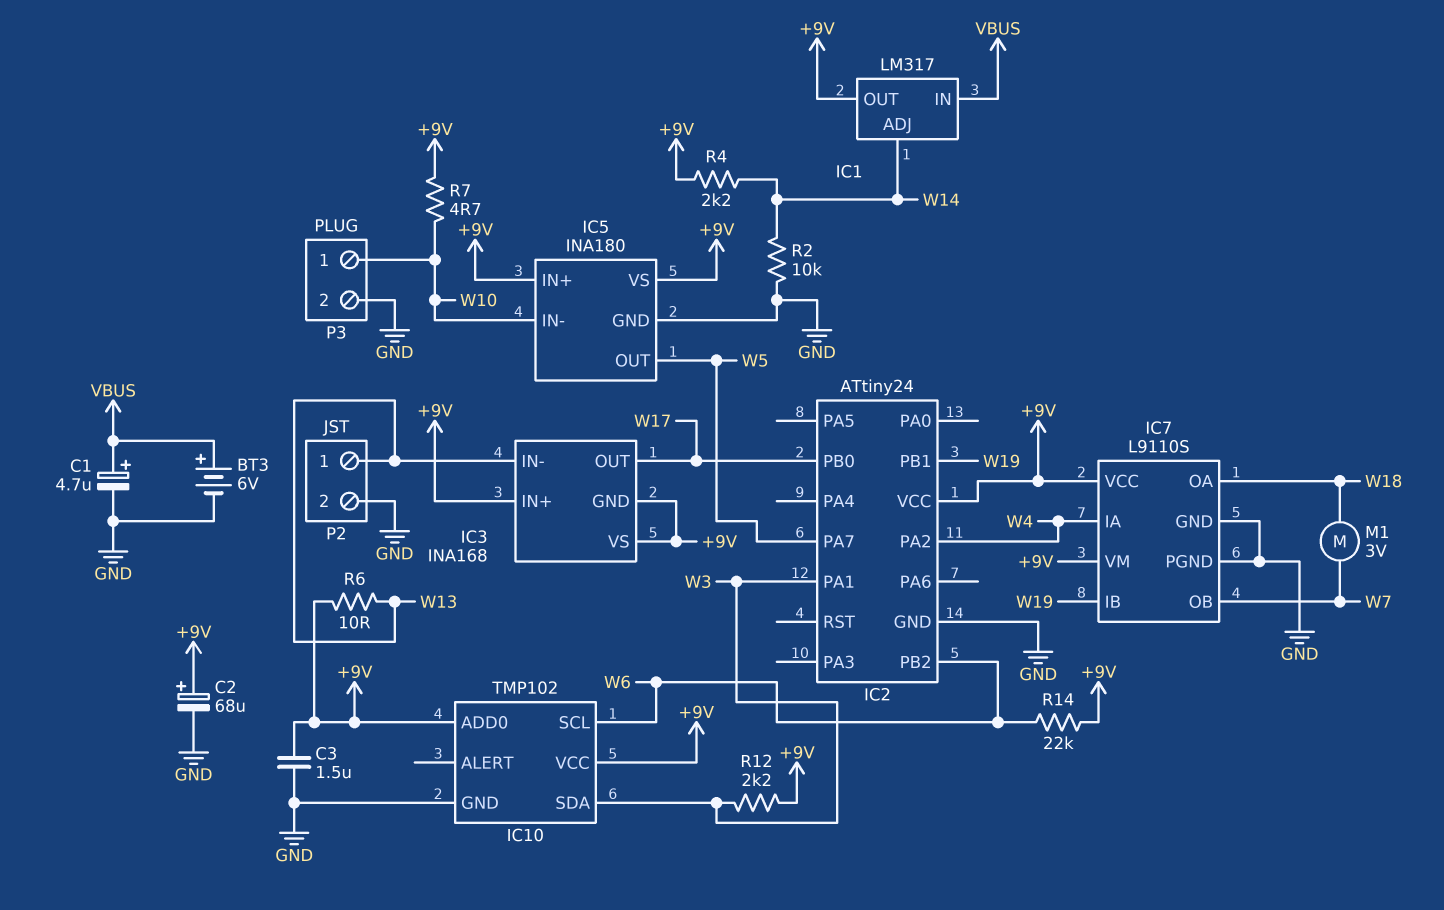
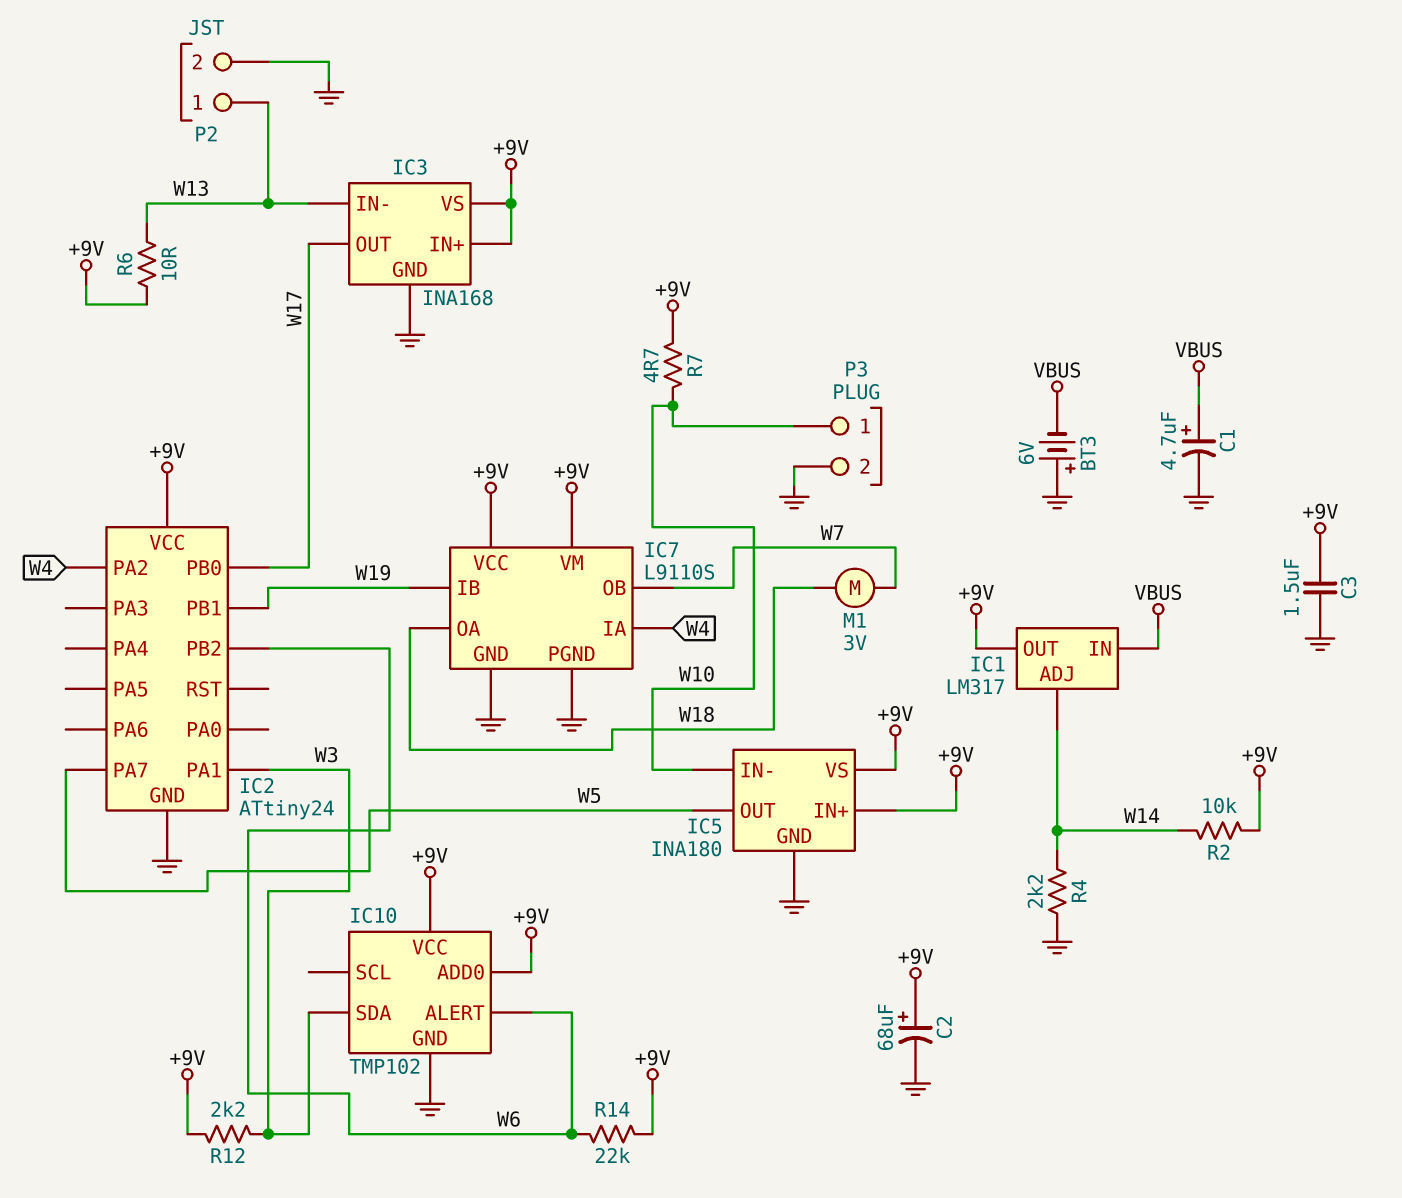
BT3: 6V (plus VBUS, minus GND) -> 6V (plus GND, minus VBUS)
IC3 pin GND: +9V -> GND
IC10 pin ALERT: none -> W6
IC10 pin SCL: W6 -> none
R2: 10k (GND, W14) -> 10k (+9V, W14)
R4: 2.2k (+9V, W14) -> 2.2k (GND, W14)

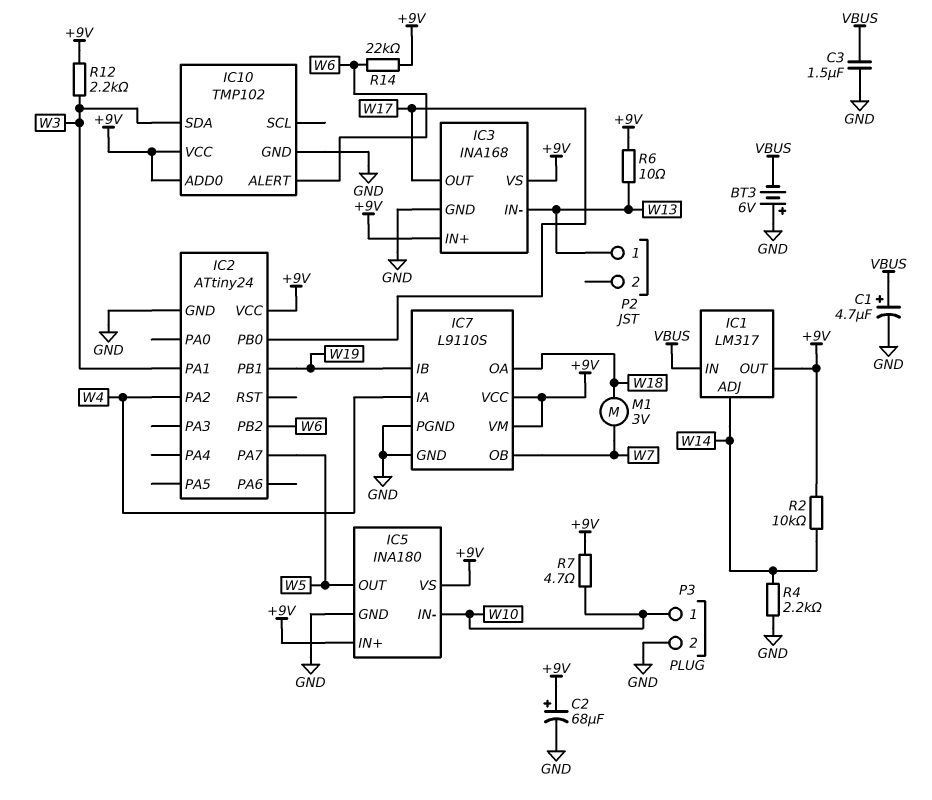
C3: 1.5uF (+9V, GND) -> 1.5uF (GND, VBUS)
P2 pin 2: GND -> none

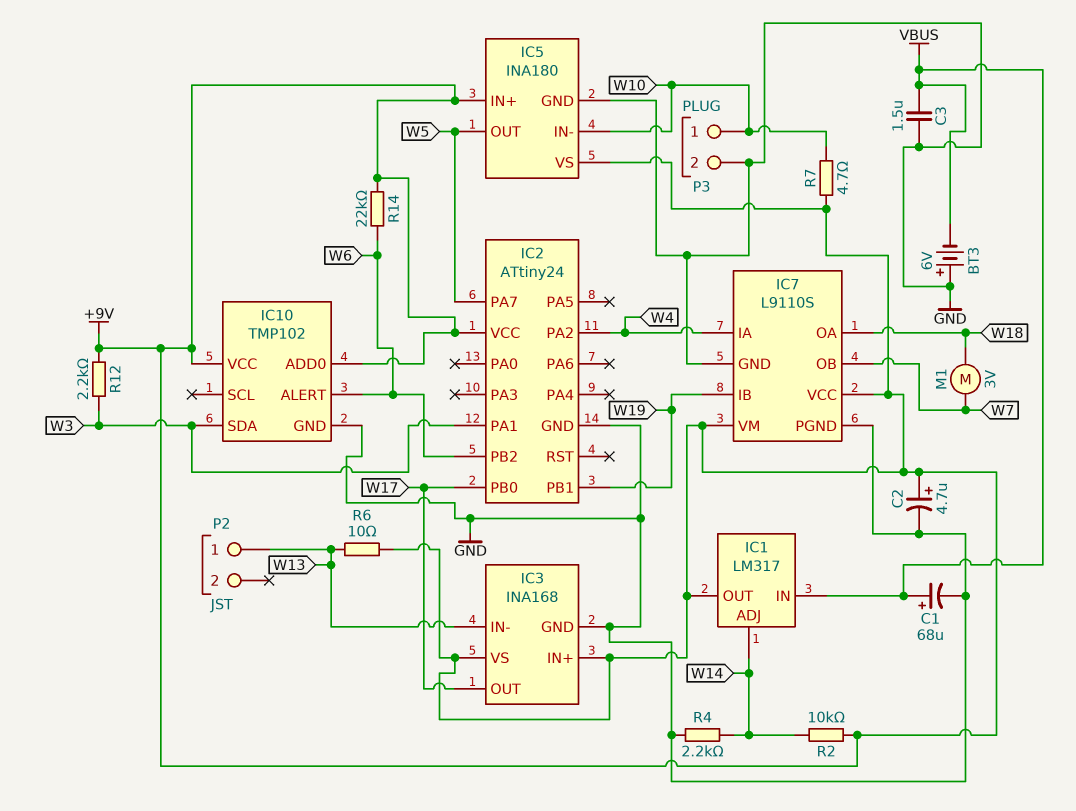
C1: 4.7uF (plus VBUS, minus GND) -> 68uF (plus VBUS, minus GND)
C2: 68uF (plus +9V, minus GND) -> 4.7uF (plus +9V, minus GND)

